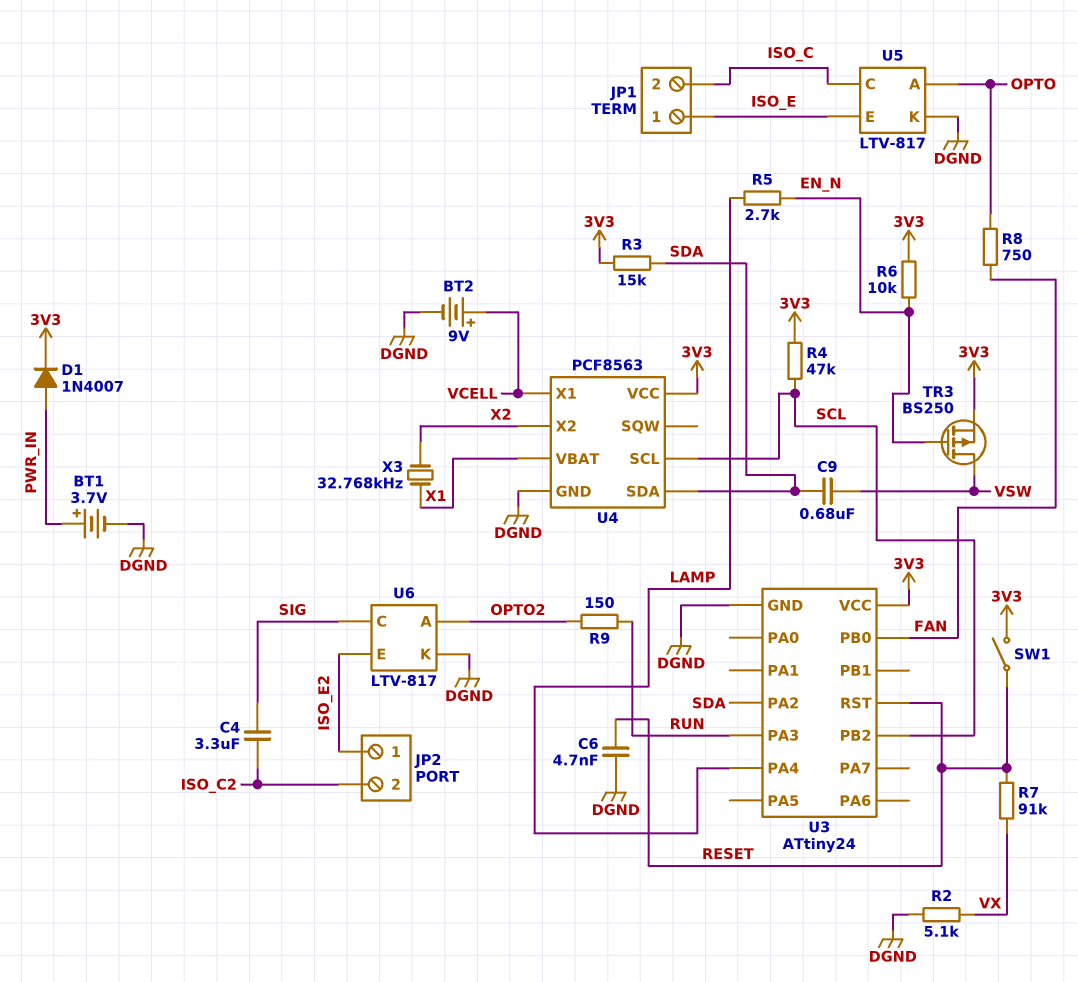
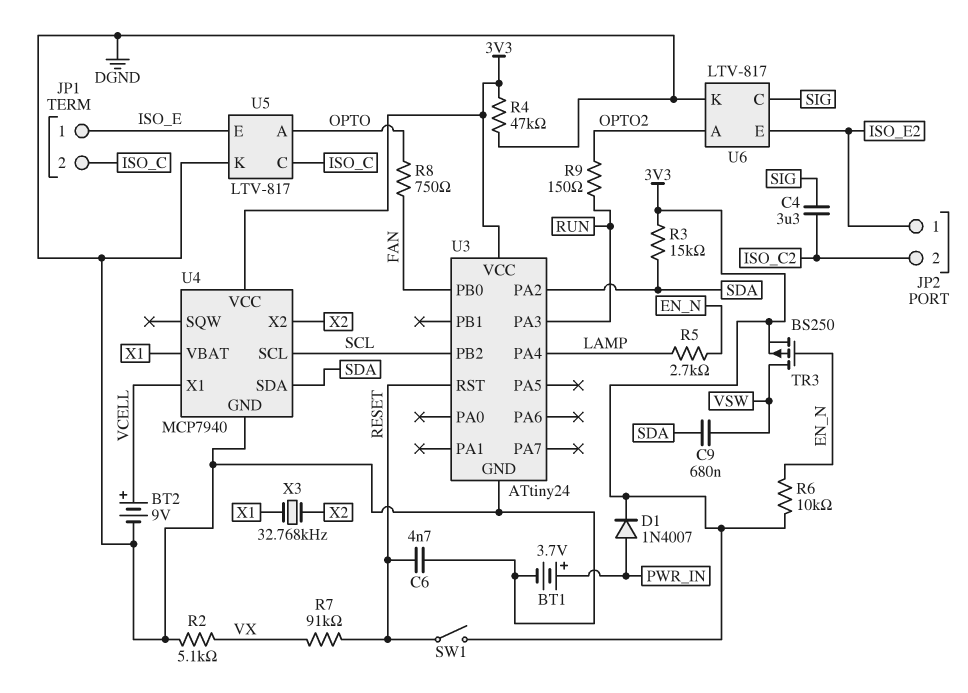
R4: 47k (3V3, SCL) -> 47k (3V3, DGND)
U4: PCF8563 -> MCP7940

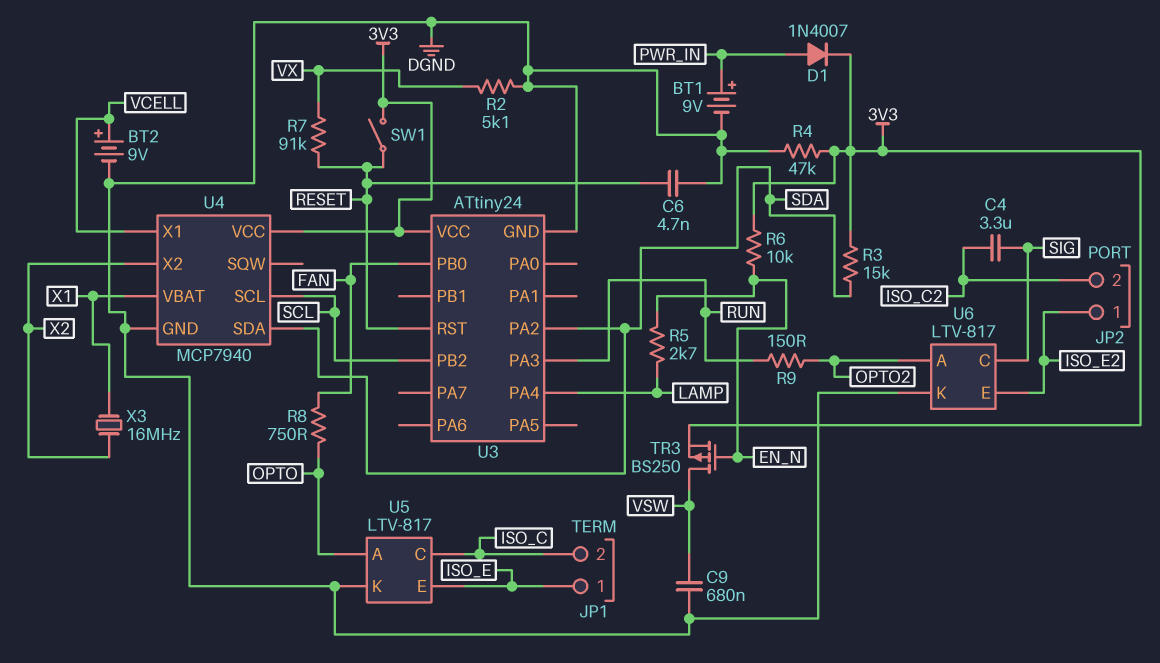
BT1: 3.7V (plus PWR_IN, minus DGND) -> 9V (plus PWR_IN, minus DGND)
C9: 680nF (SDA, VSW) -> 680nF (DGND, VSW)
X3: 32.768kHz (X1, X2) -> 16MHz (X1, X2)

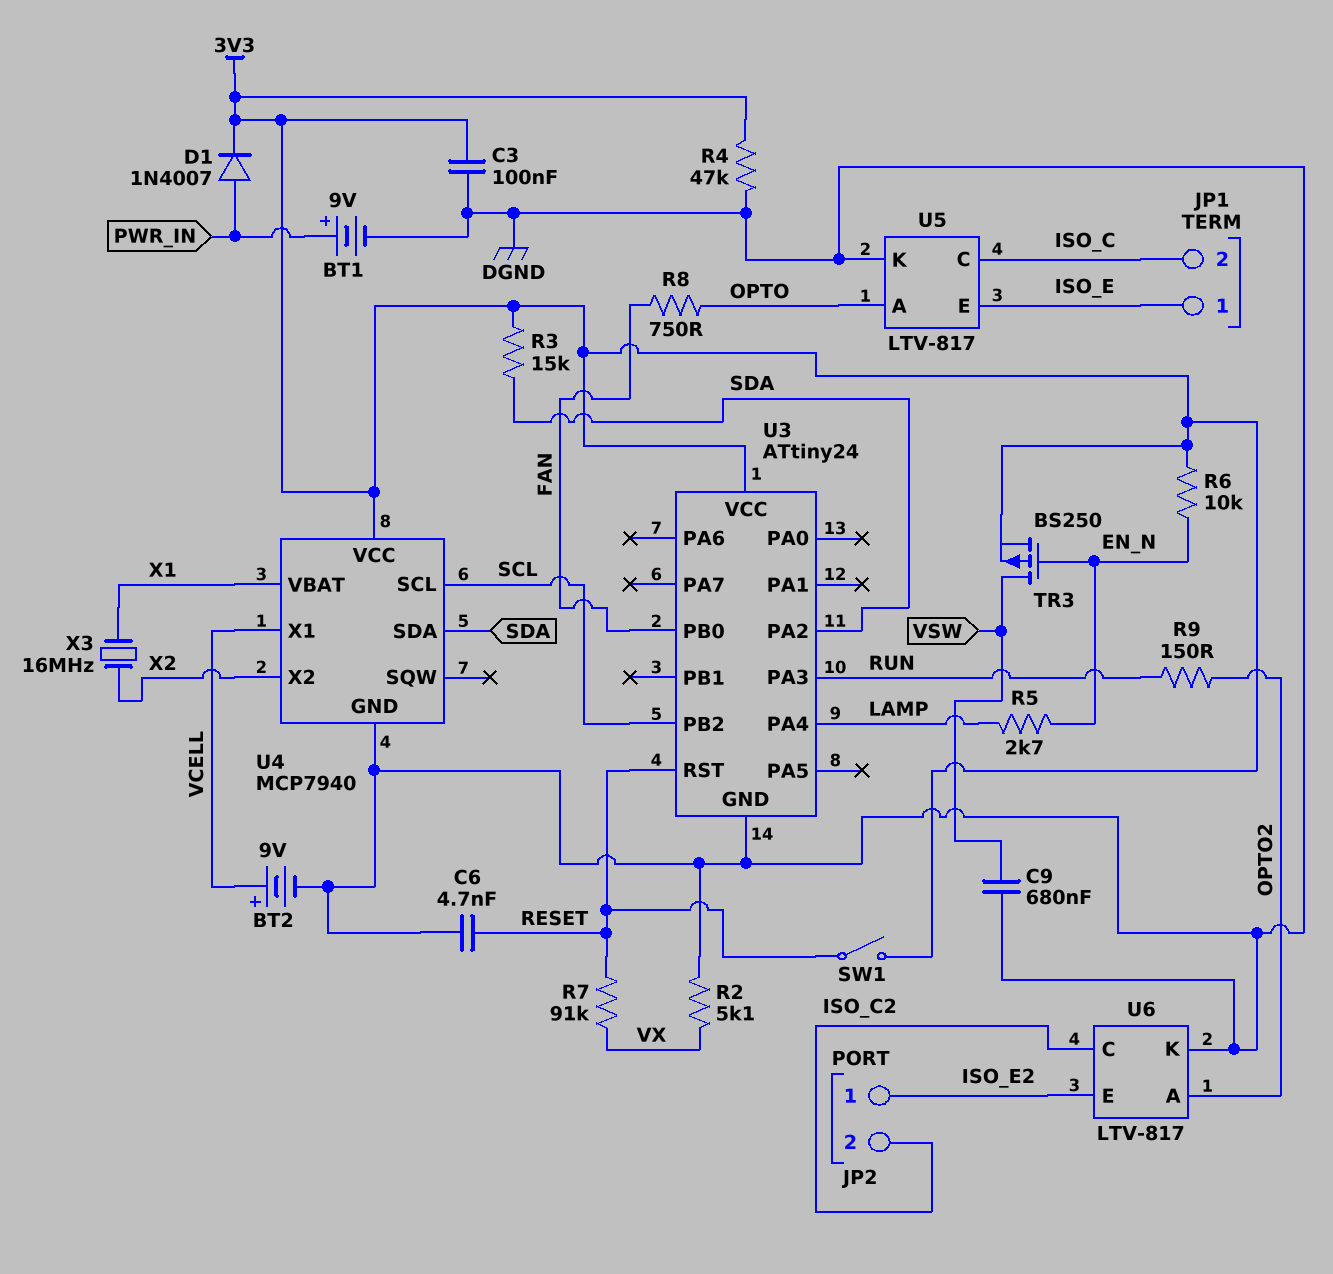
C3: none -> 100nF (3V3, DGND)
C4: 3.3uF (ISO_C2, SIG) -> none
U6 pin C: SIG -> ISO_C2

